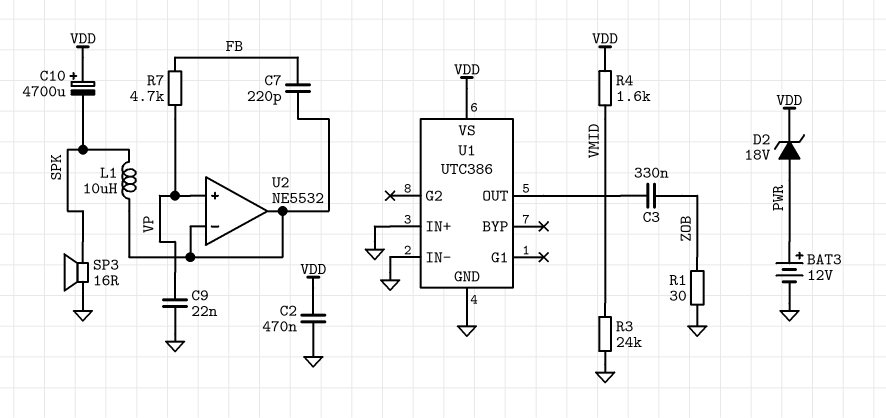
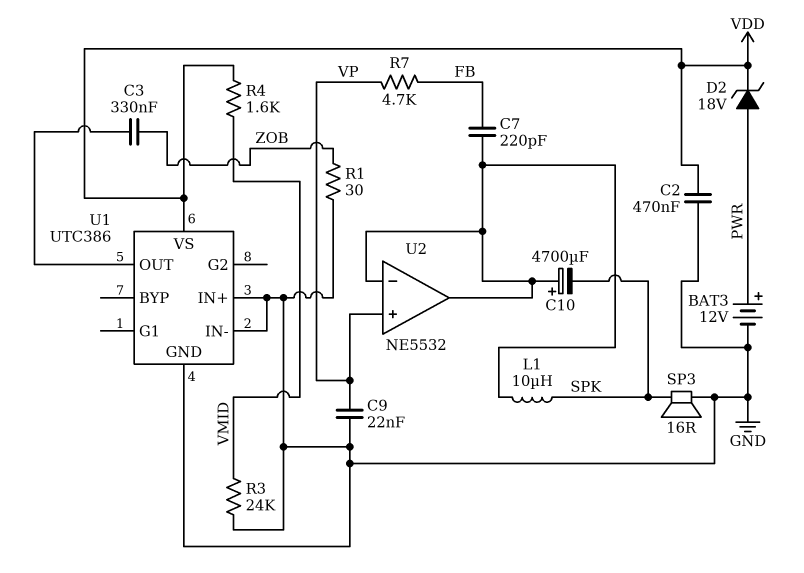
C10: 4700uF (plus VDD, minus SPK) -> 4700uF (plus U2/in-, minus SPK)

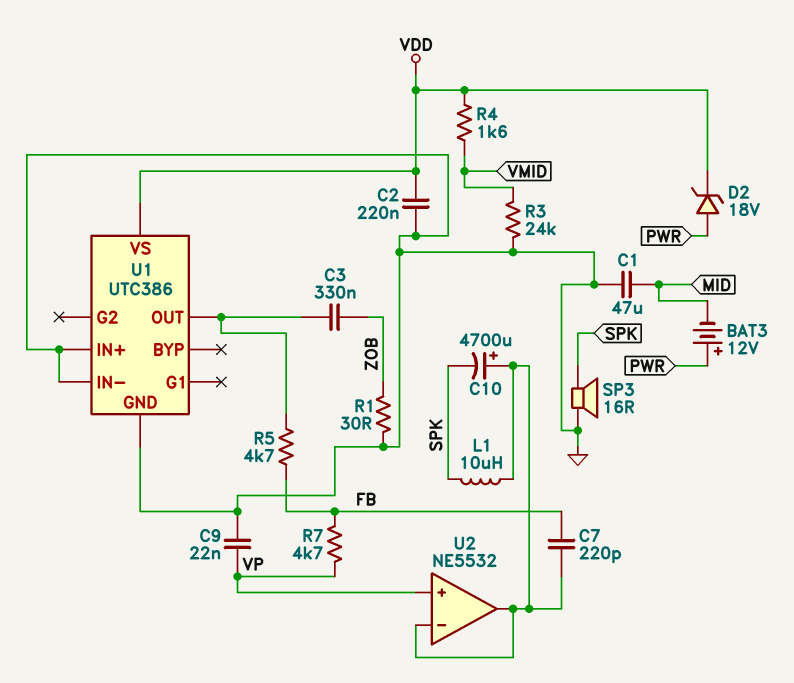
BAT3: 12V (plus PWR, minus GND) -> 12V (plus PWR, minus MID)
C1: none -> 47uF (GND, MID)
C2: 470nF (GND, VDD) -> 220nF (GND, VDD)
R5: none -> 4.7k (FB, U1/OUT)

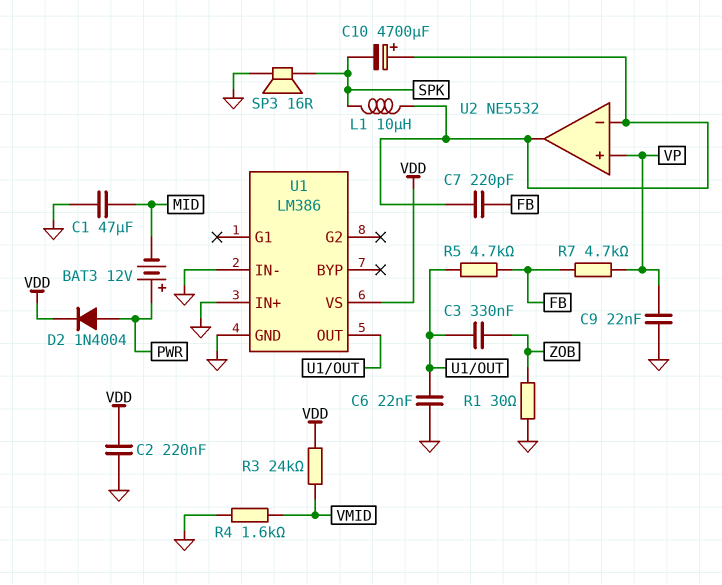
C6: none -> 22nF (GND, U1/OUT)
D2: zener 18V (A PWR, K VDD) -> diode 1N4004 (A PWR, K VDD)
R3: 24k (GND, VMID) -> 24k (VDD, VMID)
R4: 1.6k (VDD, VMID) -> 1.6k (GND, VMID)
U1: UTC386 -> LM386

